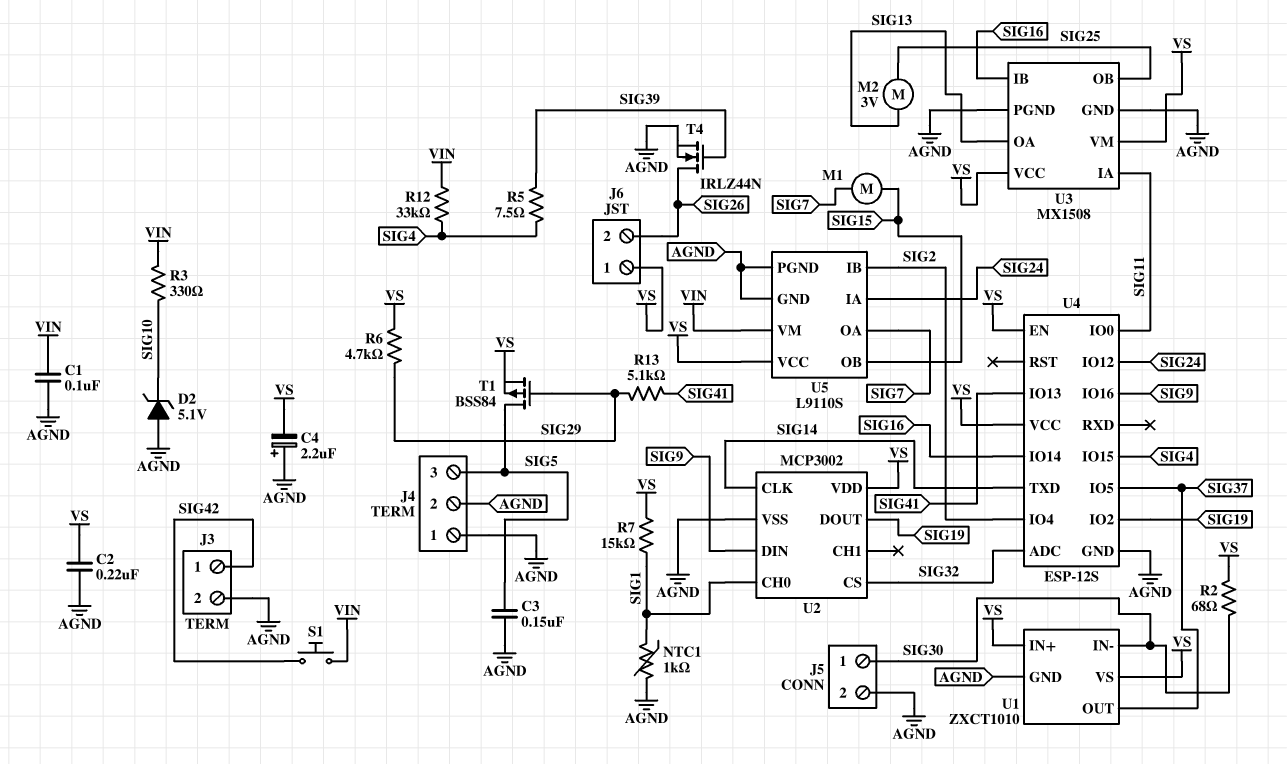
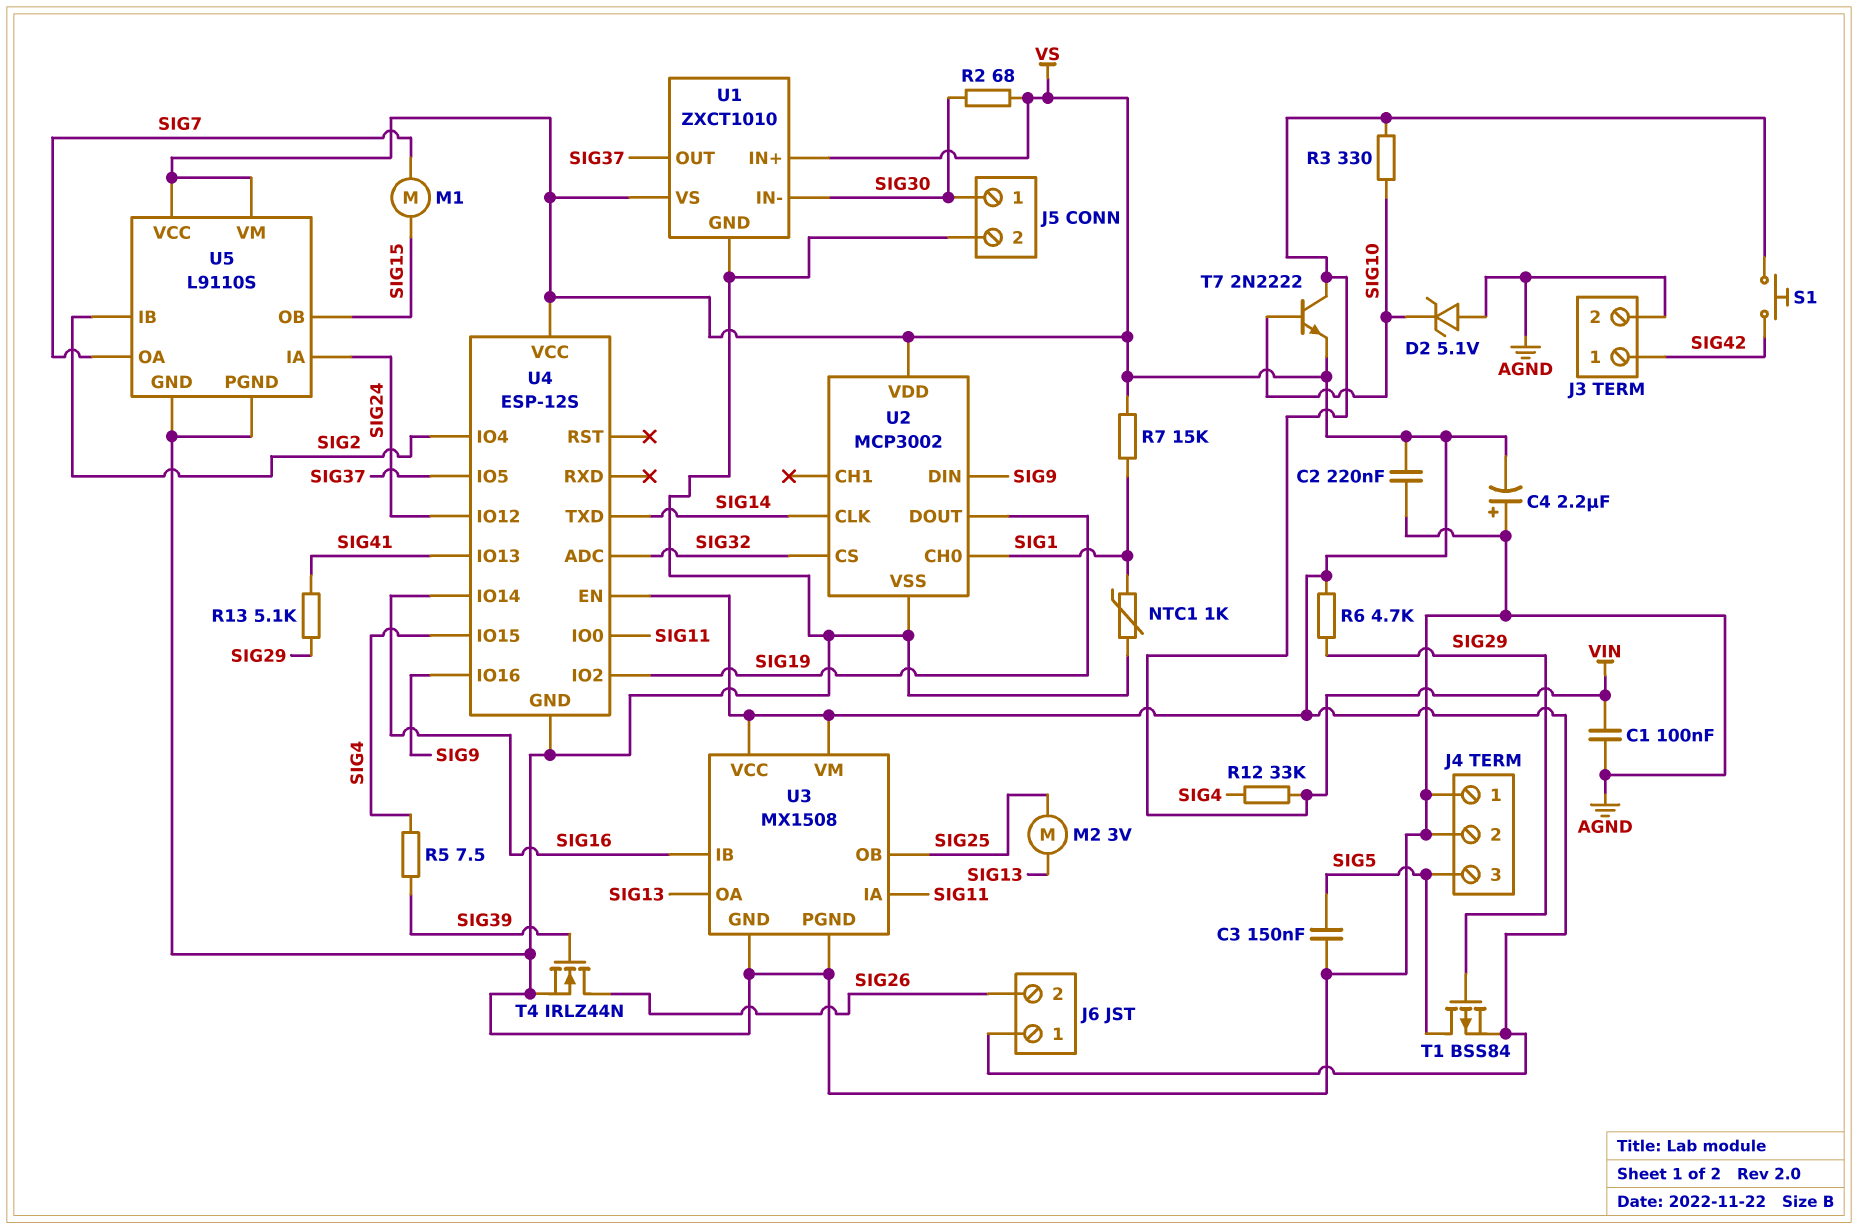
T7: none -> NPN 2N2222 (B SIG10, C VIN, E VS)
U5 pin VM: VIN -> VS

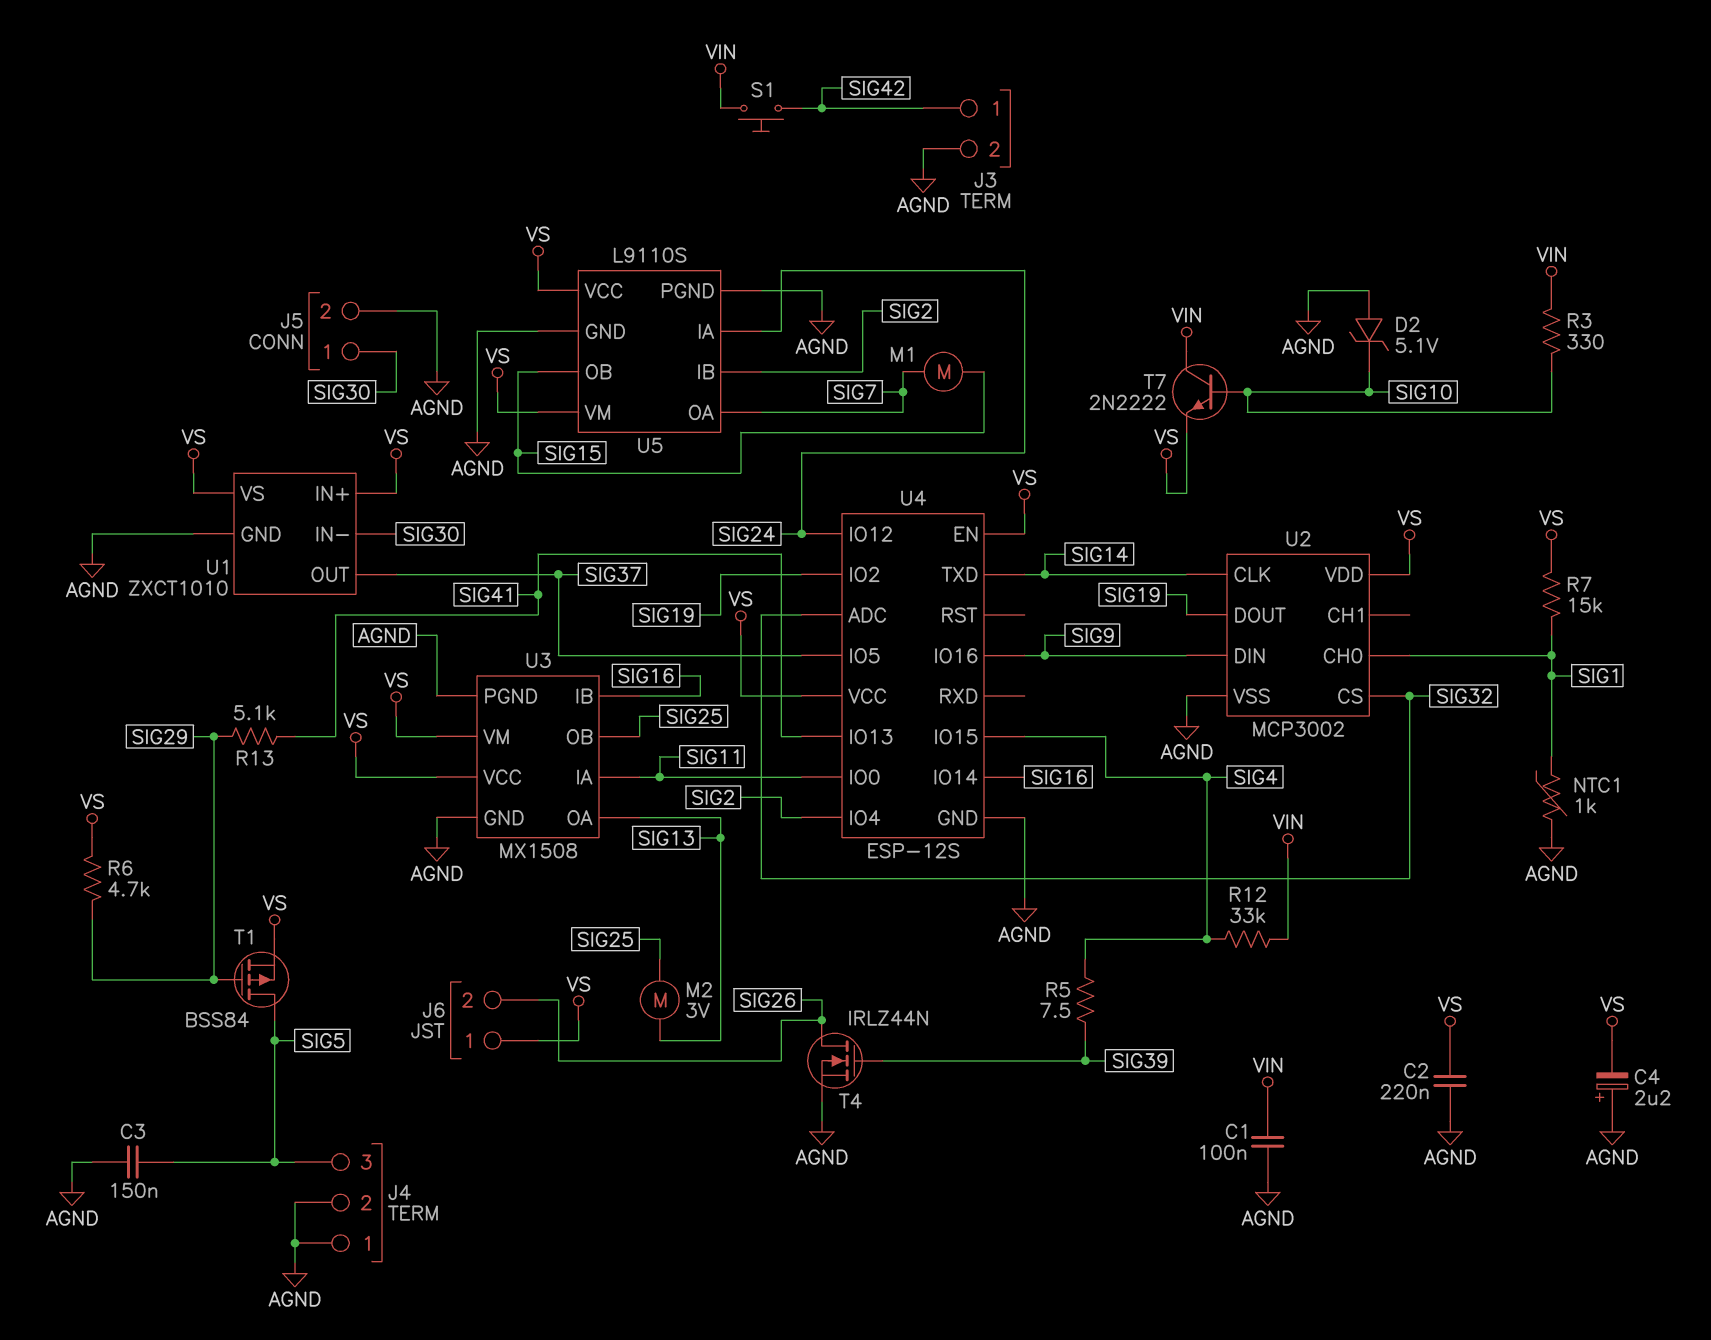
R2: 68 (SIG30, VS) -> none

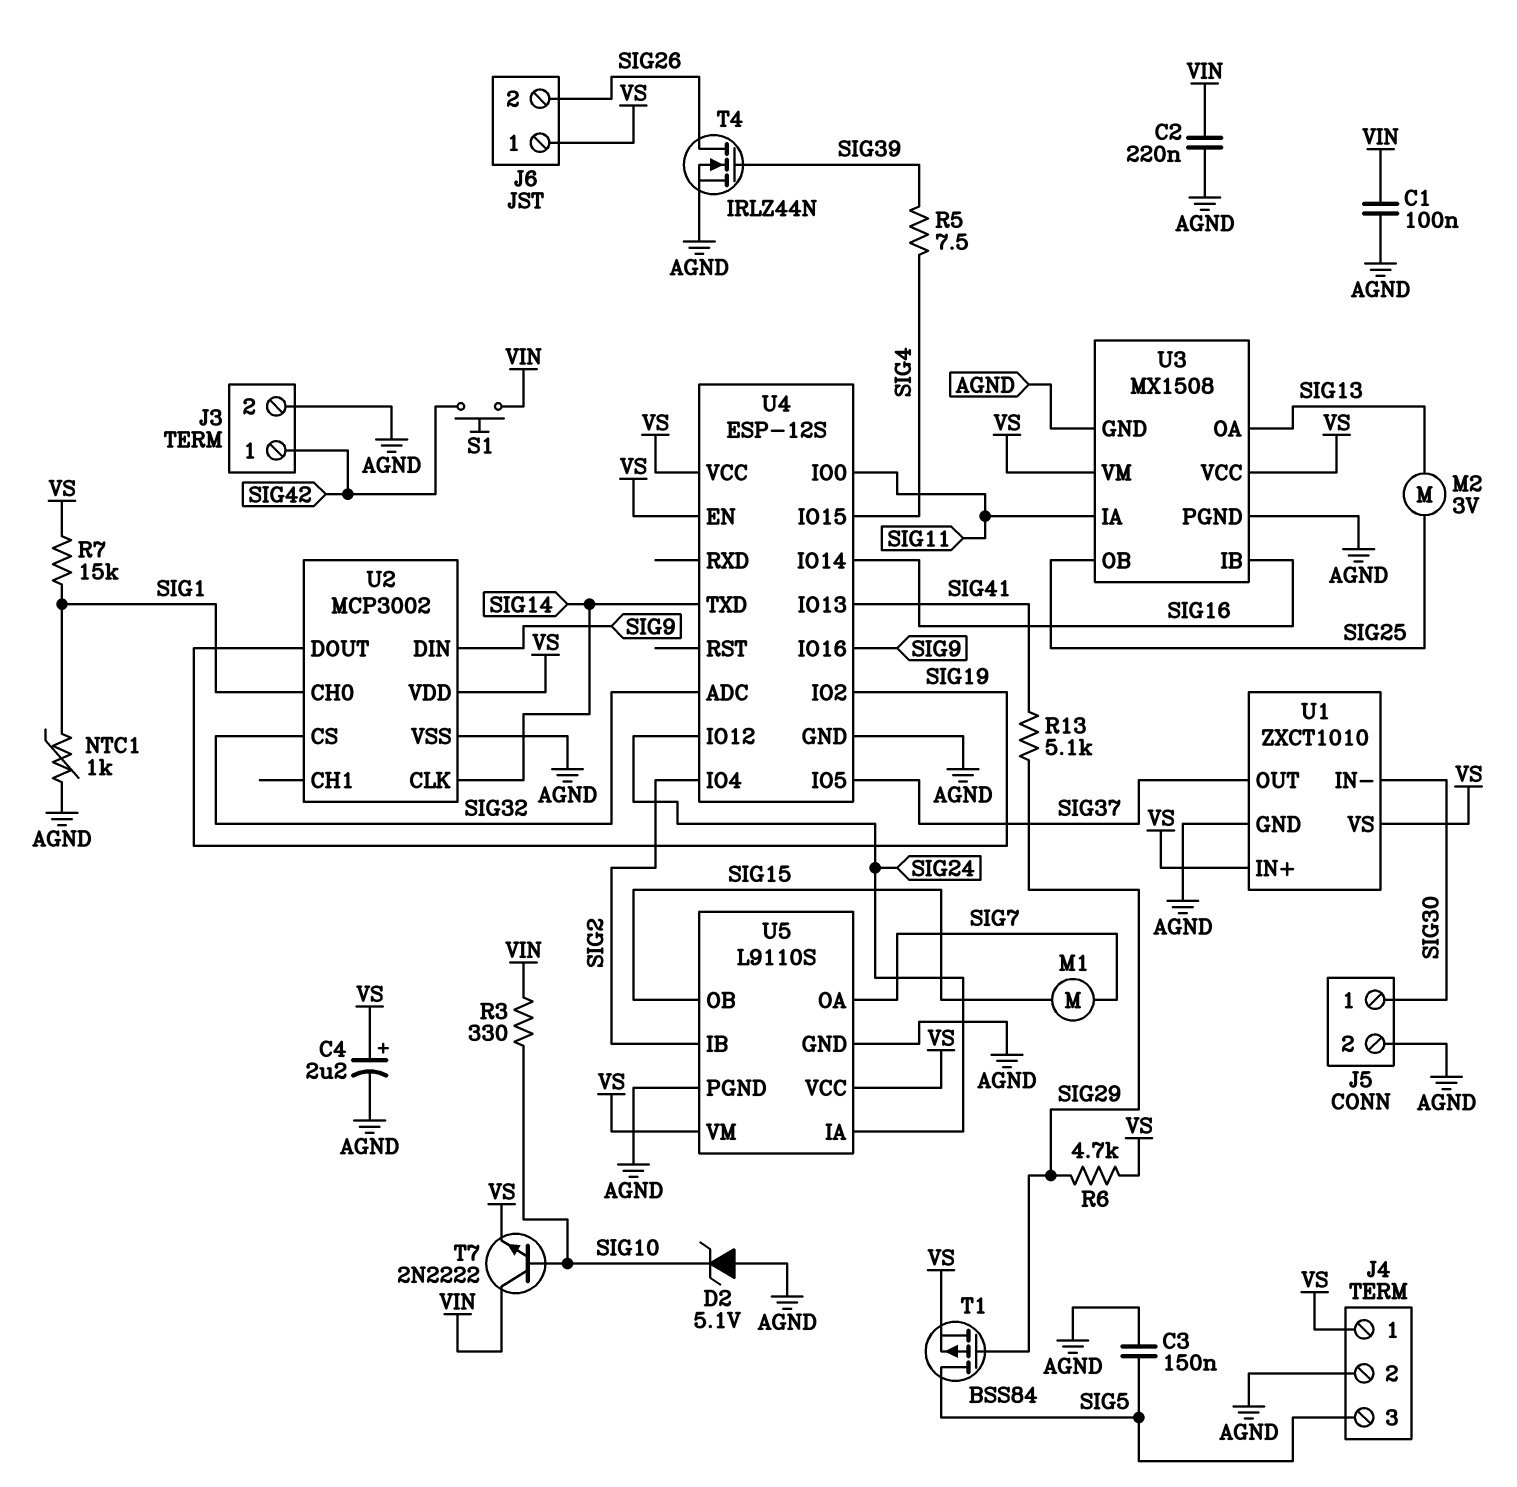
C2: 220nF (AGND, VS) -> 220nF (AGND, VIN)
C4: 2.2uF (plus AGND, minus VS) -> 2.2uF (plus VS, minus AGND)
J4 pin 1: AGND -> VS
R12: 33k (SIG4, VIN) -> none

